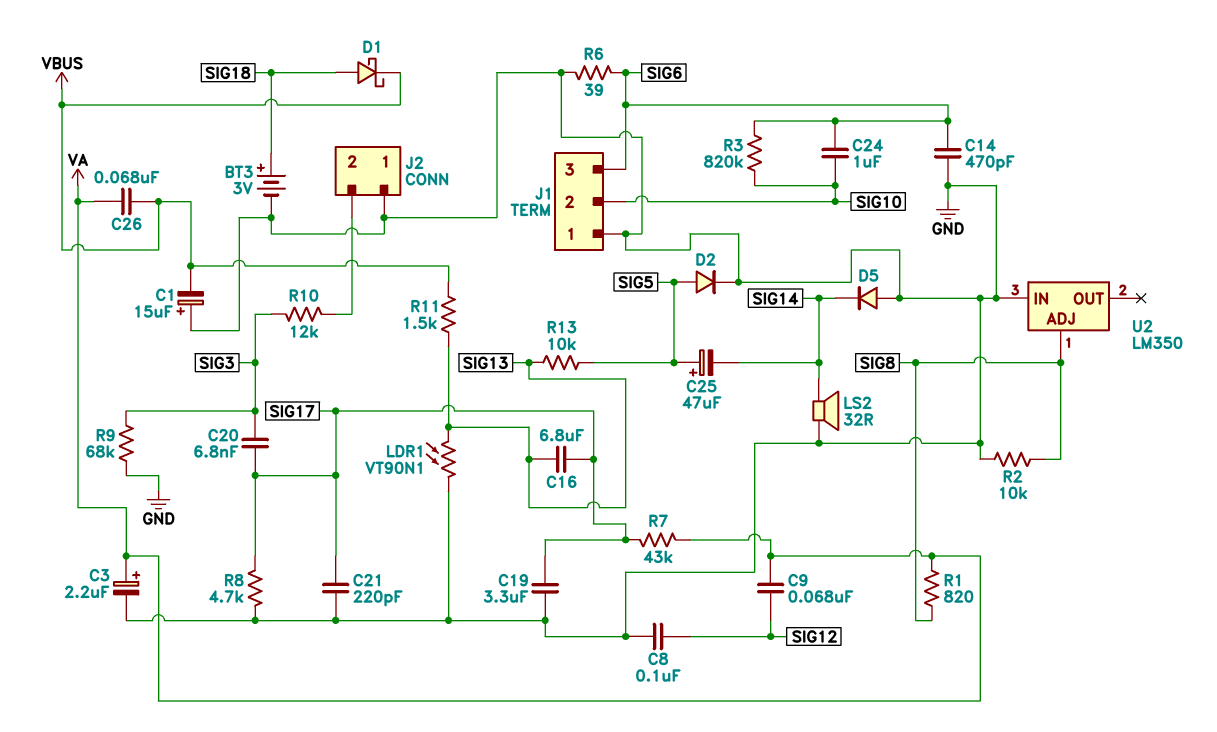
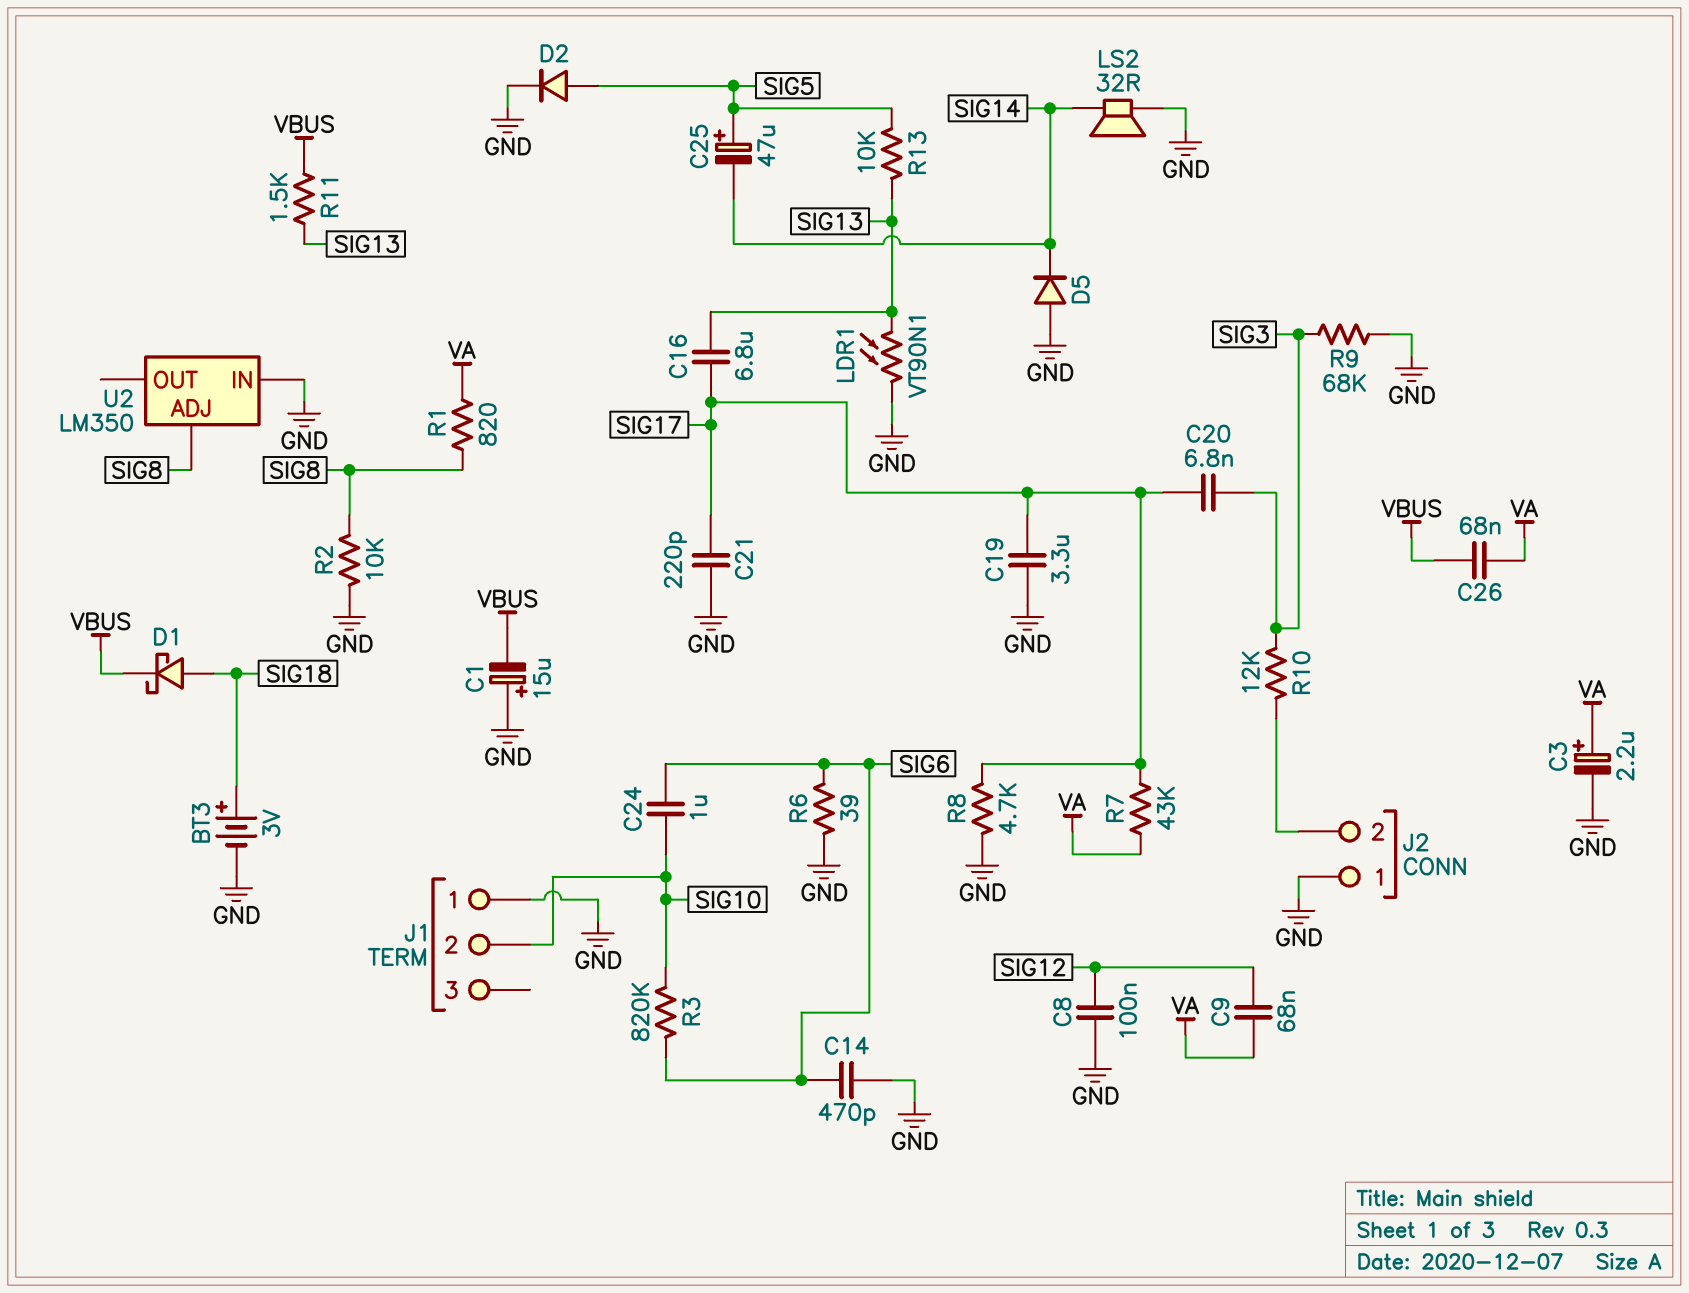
J1 pin 3: SIG6 -> none

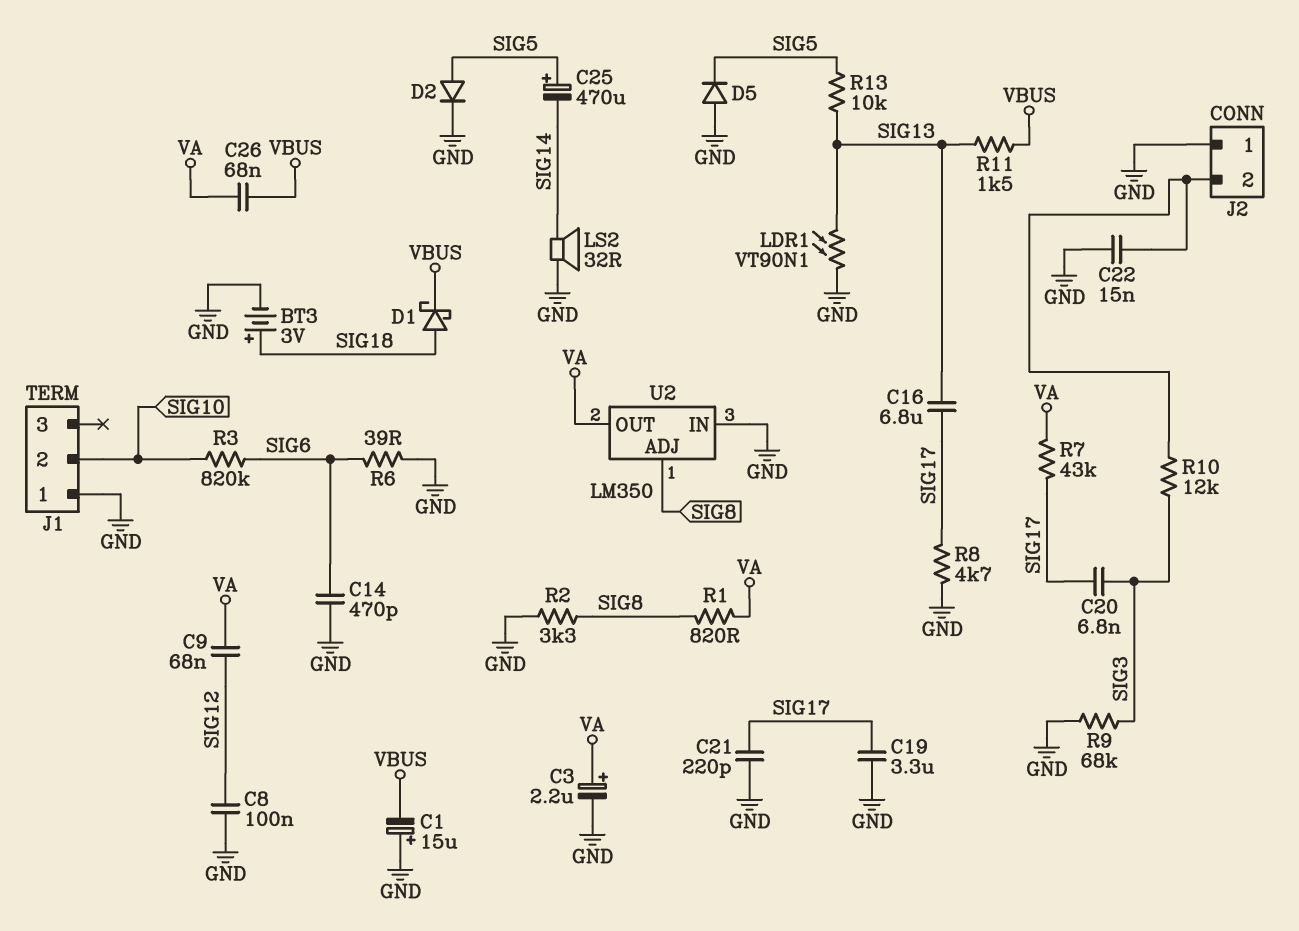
C22: none -> 15nF (GND, J2/2)
C24: 1uF (SIG6, SIG10) -> none
C25: 47uF (plus SIG5, minus SIG14) -> 470uF (plus SIG5, minus SIG14)
D5: diode (A GND, K SIG14) -> diode (A GND, K SIG5)
R2: 10k (GND, SIG8) -> 3.3k (GND, SIG8)
U2 pin OUT: none -> VA

